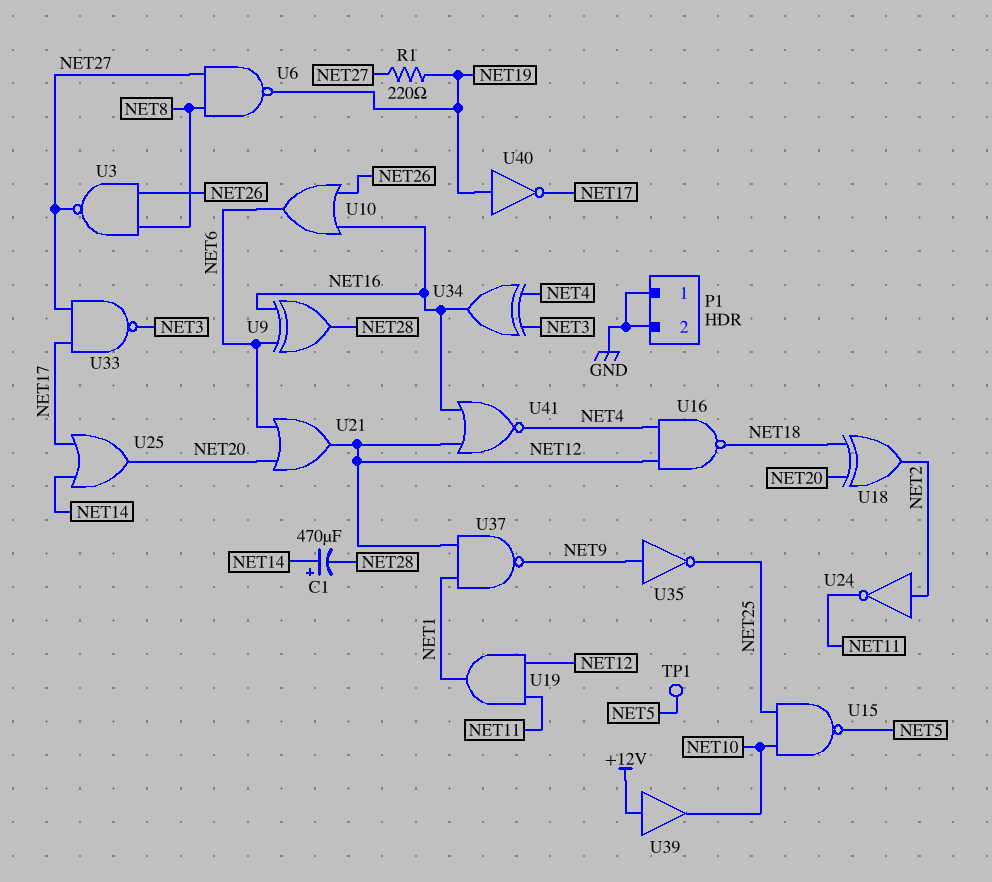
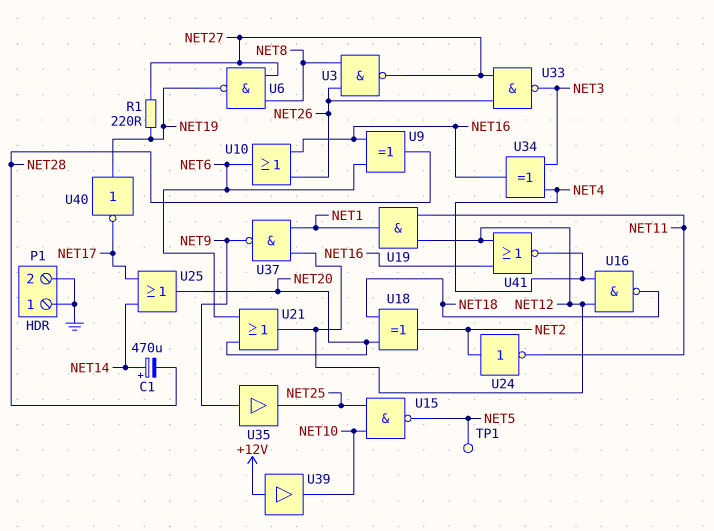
U33: NAND (in NET17, in NET27, out NET3) -> NAND (in NET26, in NET27, out NET3)
U35: NOT (in NET9, out NET25) -> buffer (in NET9, out NET25)

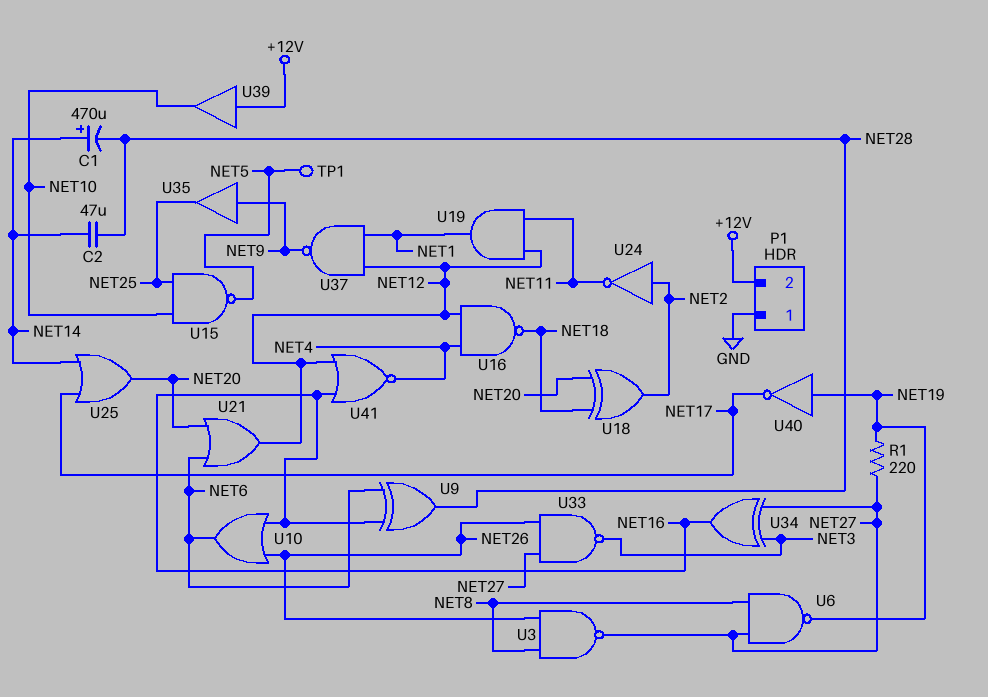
C2: none -> 47uF (NET14, NET28)
P1 pin 2: GND -> +12V
U34: XOR (in NET3, in NET4, out NET16) -> XOR (in NET3, in NET27, out NET16)

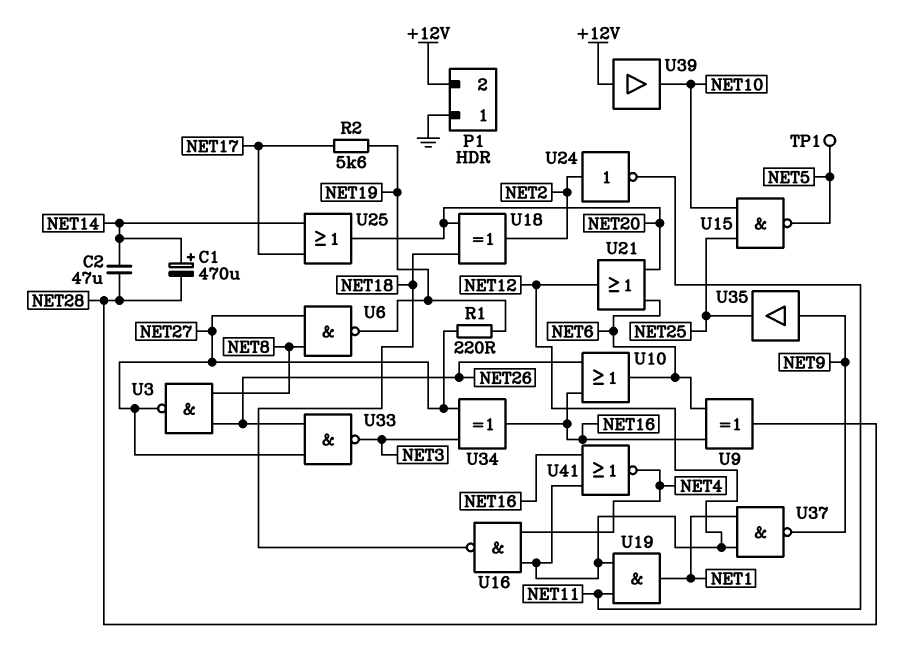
R2: none -> 5.6k (NET17, NET19)
U40: NOT (in NET19, out NET17) -> none

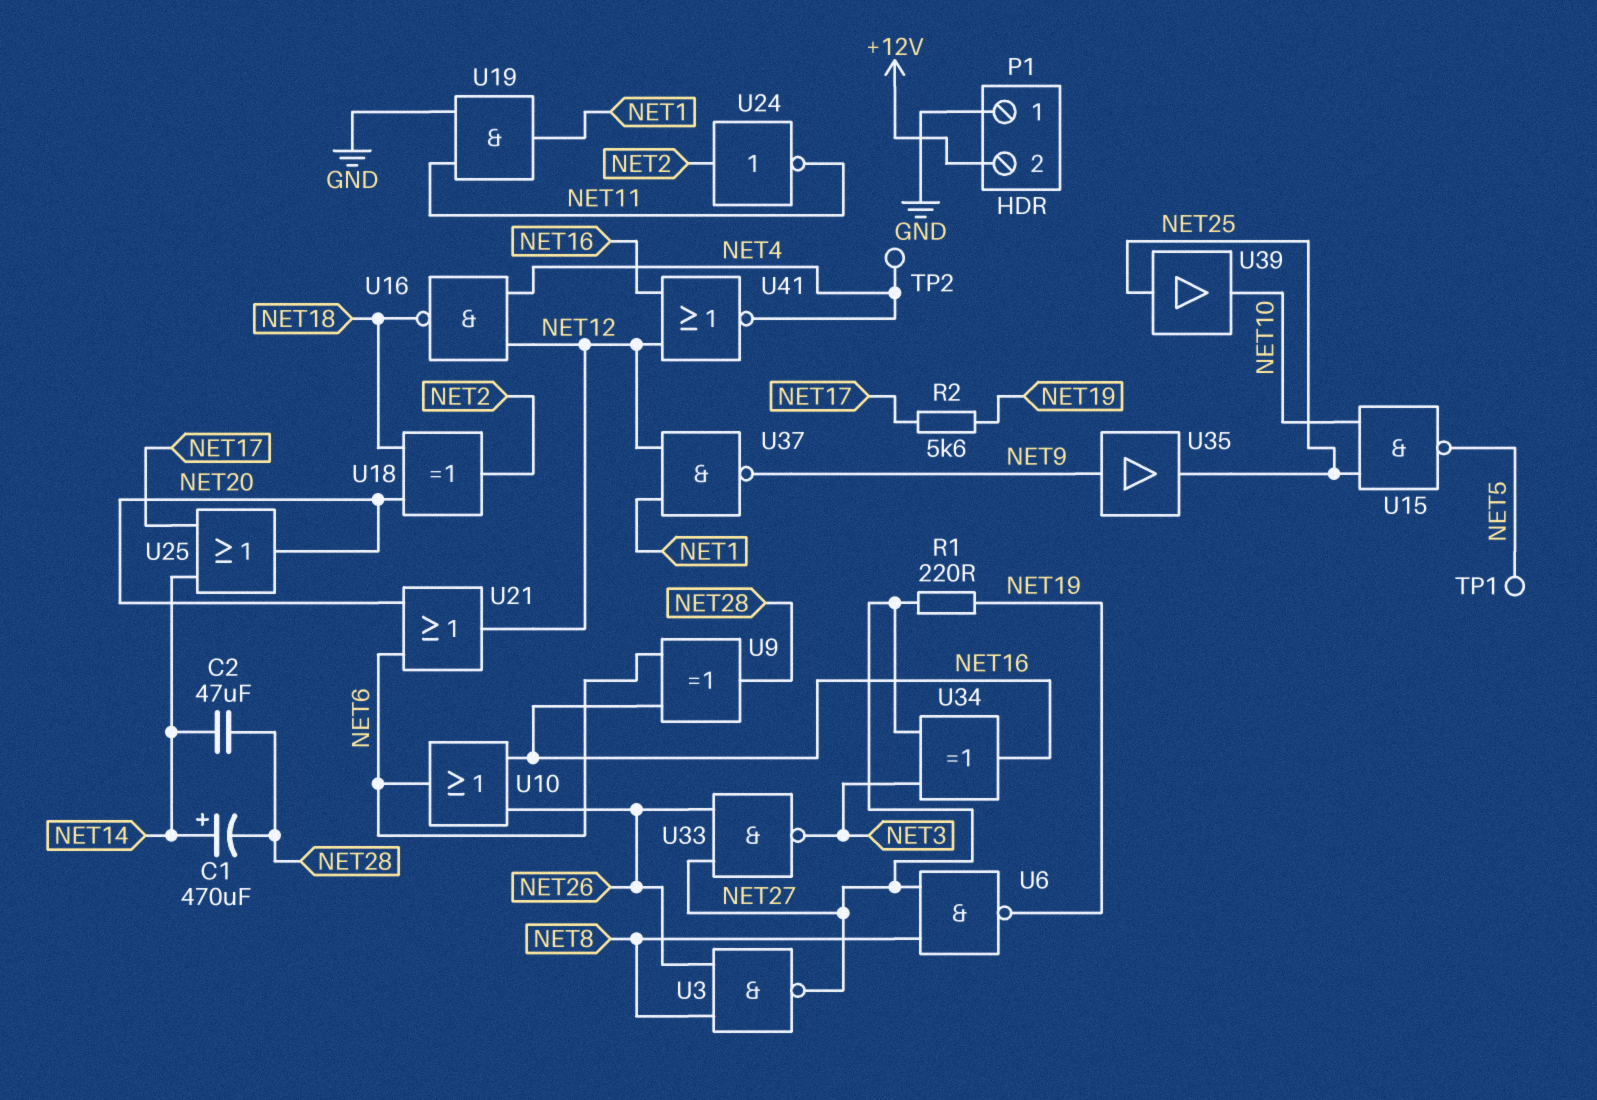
TP2: none -> test point (NET4)
U19: AND (in NET11, in NET12, out NET1) -> AND (in GND, in NET11, out NET1)
U39: buffer (in +12V, out NET10) -> buffer (in NET25, out NET10)

